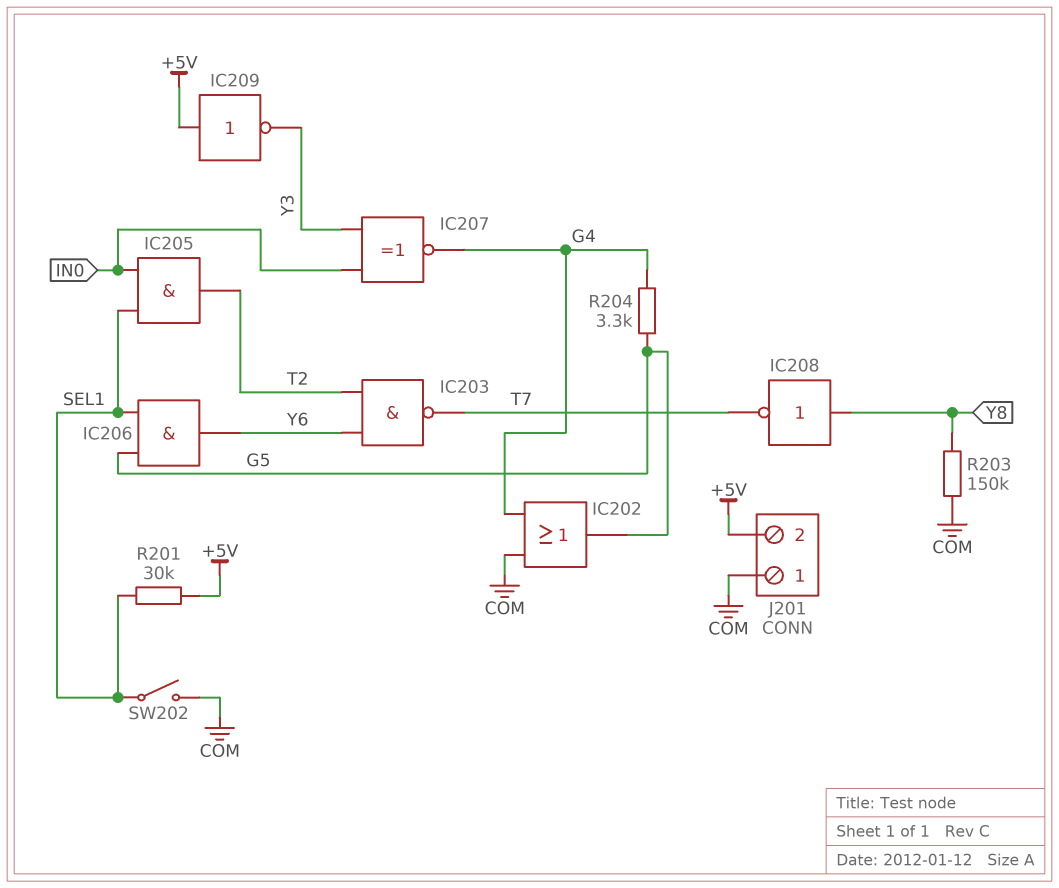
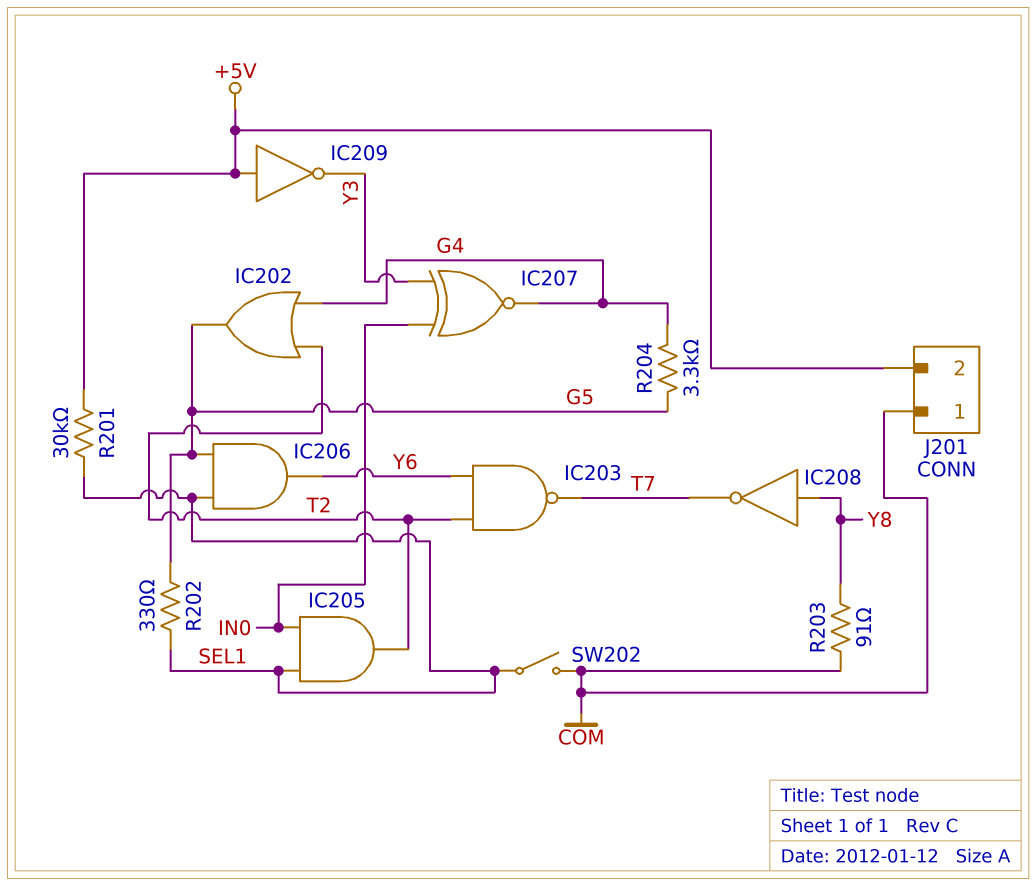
IC202: OR (in COM, in G4, out G5) -> OR (in G4, in T2, out G5)
R202: none -> 330 (G5, SEL1)
R203: 150k (COM, Y8) -> 91 (COM, Y8)

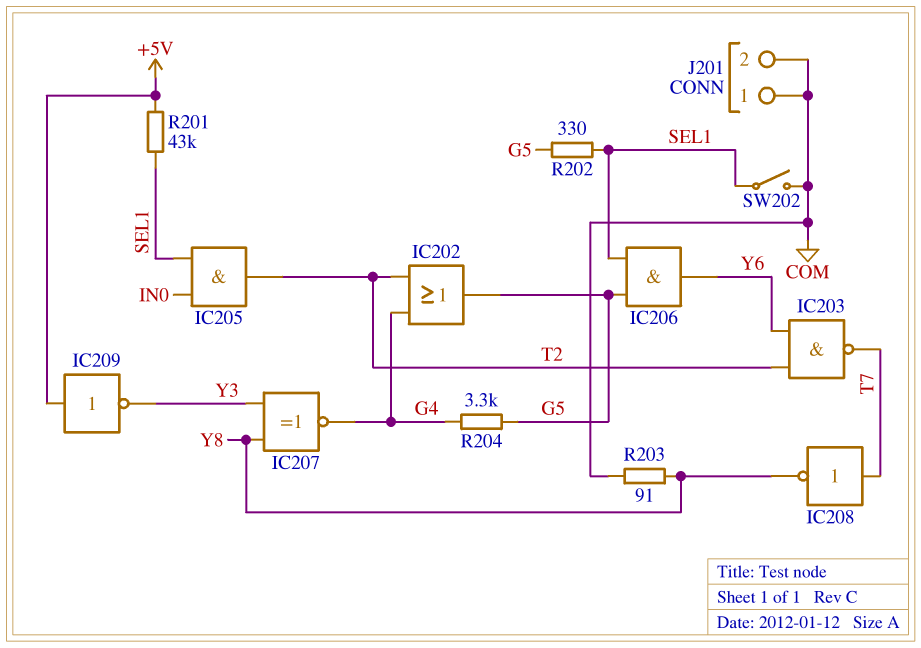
IC207: XNOR (in IN0, in Y3, out G4) -> XNOR (in Y3, in Y8, out G4)
IC208: NOT (in Y8, out T7) -> NOT (in T7, out Y8)
J201 pin 2: +5V -> COM
R201: 30k (+5V, SEL1) -> 43k (+5V, SEL1)

